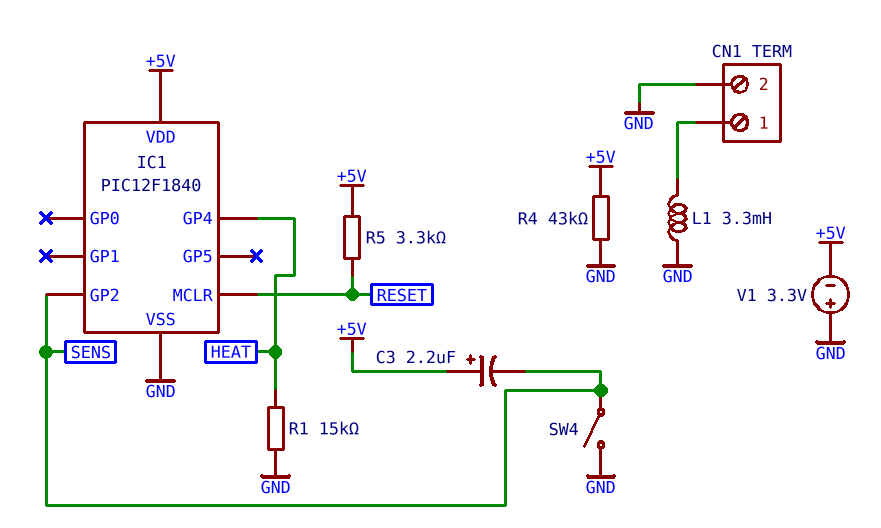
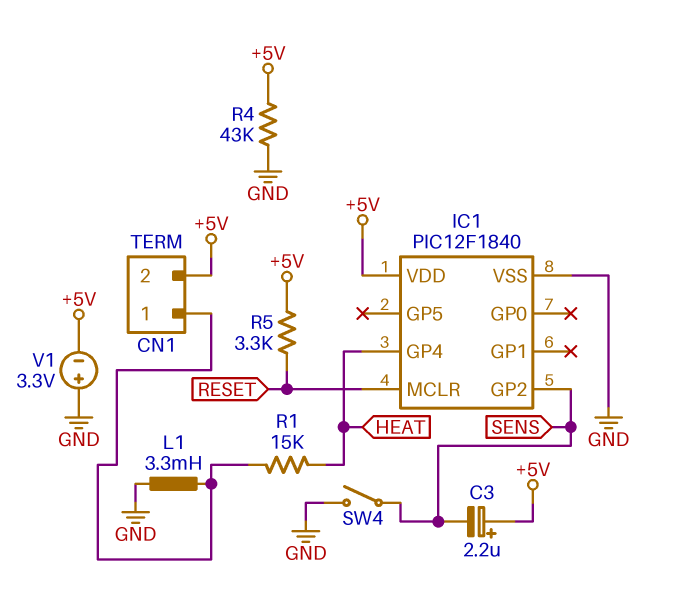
CN1 pin 2: GND -> +5V
R1: 15k (GND, HEAT) -> 15k (CN1/1, HEAT)

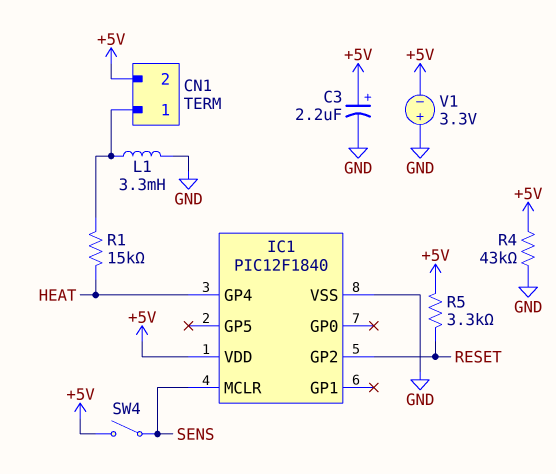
C3: 2.2uF (plus +5V, minus SENS) -> 2.2uF (plus +5V, minus GND)
IC1 pin GP2: SENS -> RESET
IC1 pin MCLR: RESET -> SENS
SW4: switch (GND, SENS) -> switch (+5V, SENS)

